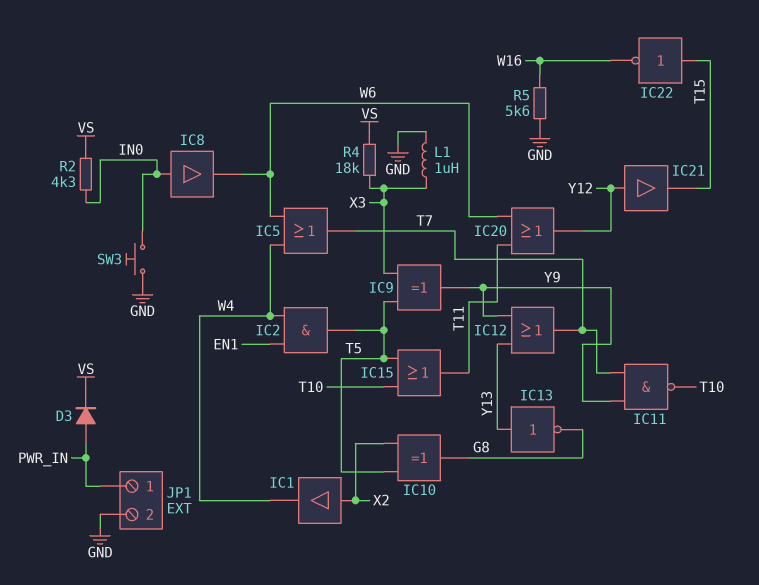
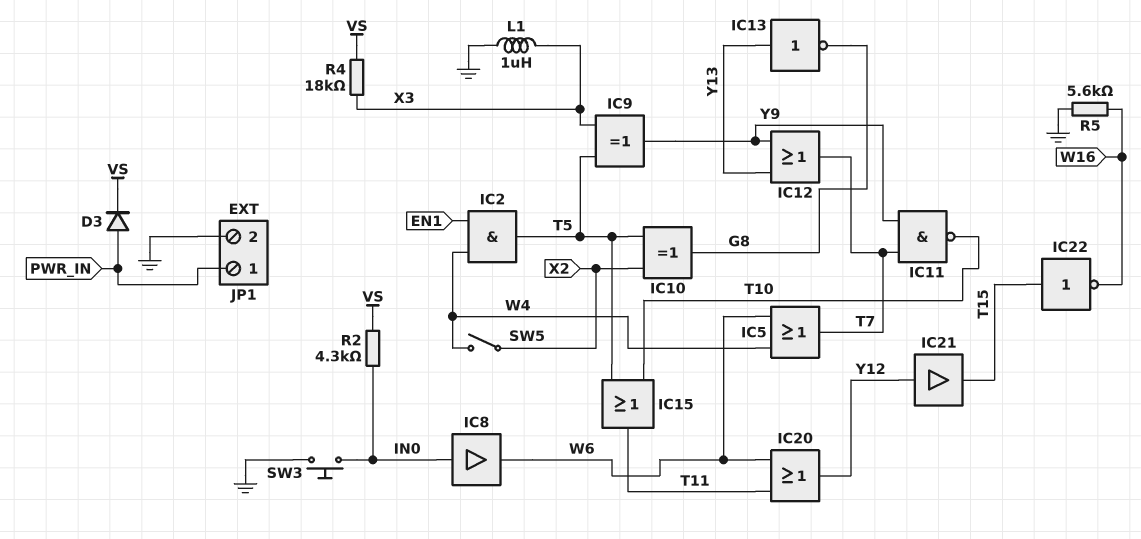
IC1: buffer (in X2, out W4) -> none
SW5: none -> switch (W4, X2)

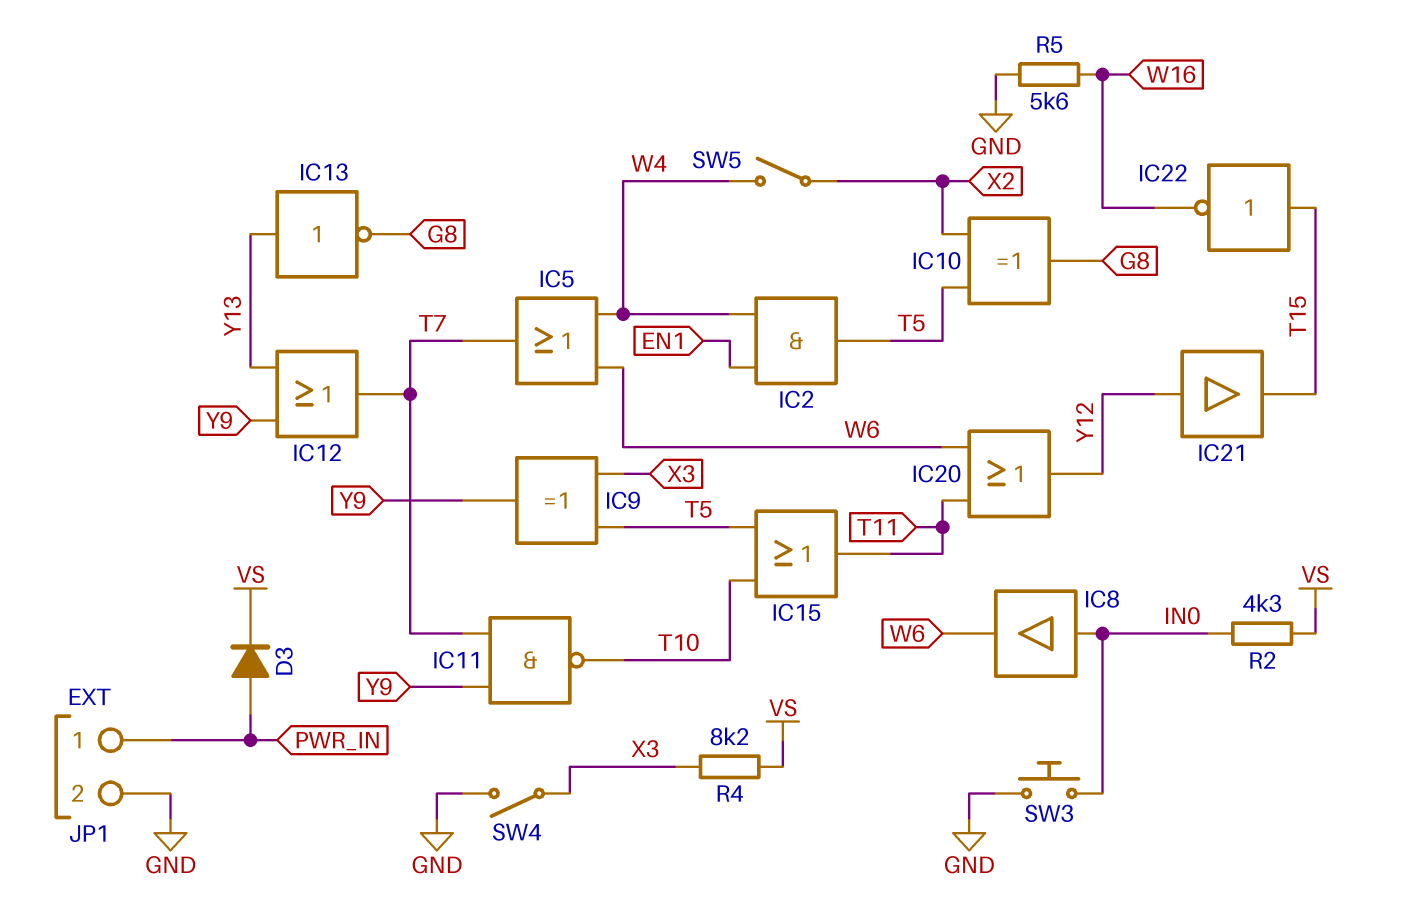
L1: 1uH (GND, X3) -> none
R4: 18k (VS, X3) -> 8.2k (VS, X3)
SW4: none -> switch (GND, X3)

